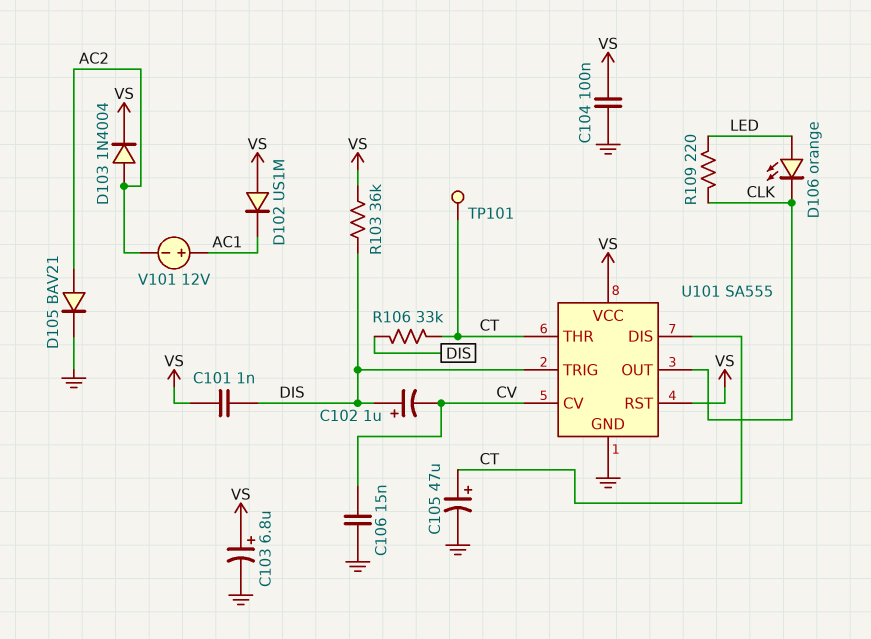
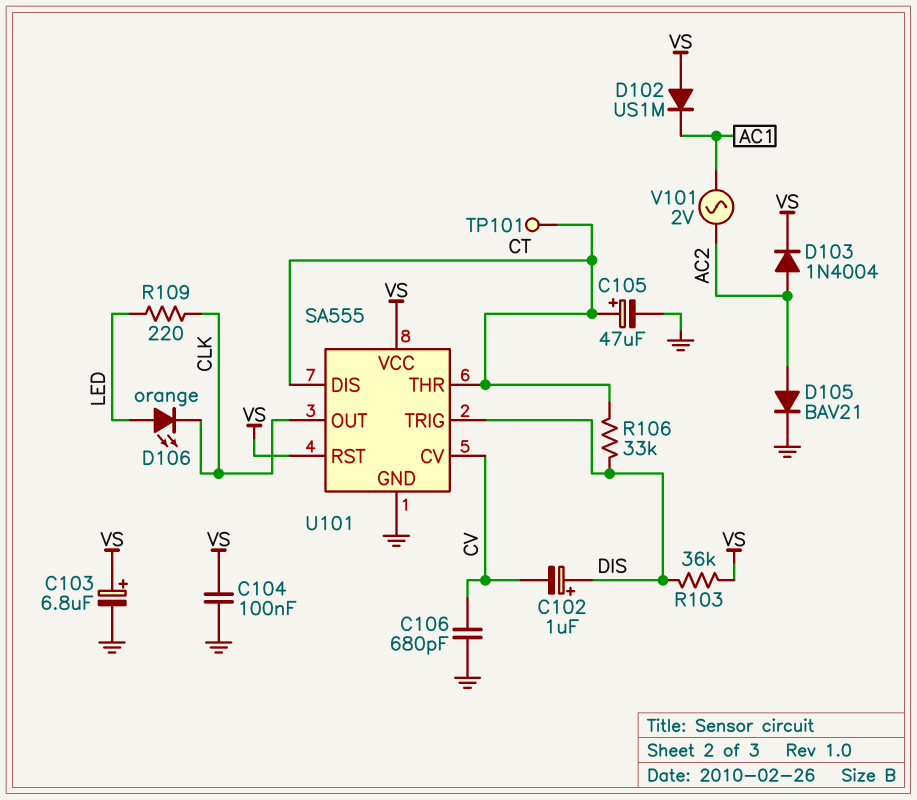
C101: 1nF (DIS, VS) -> none
C106: 15nF (CV, GND) -> 680pF (CV, GND)
V101: 12V (plus AC1, minus AC2) -> AC 2V (AC1, AC2)

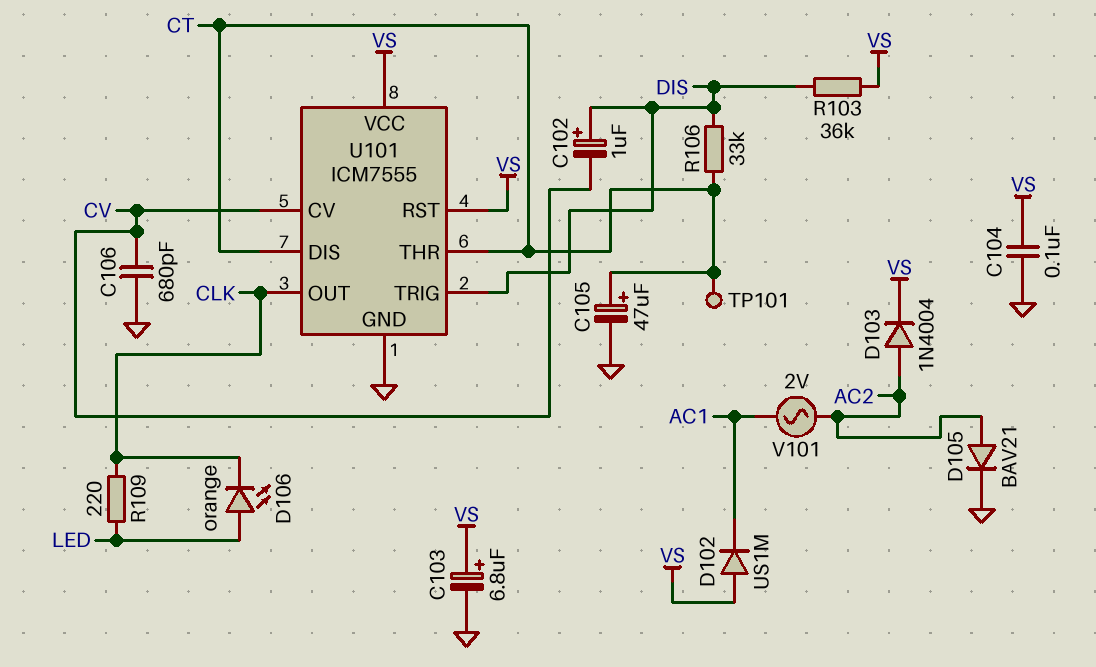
U101: SA555 -> ICM7555

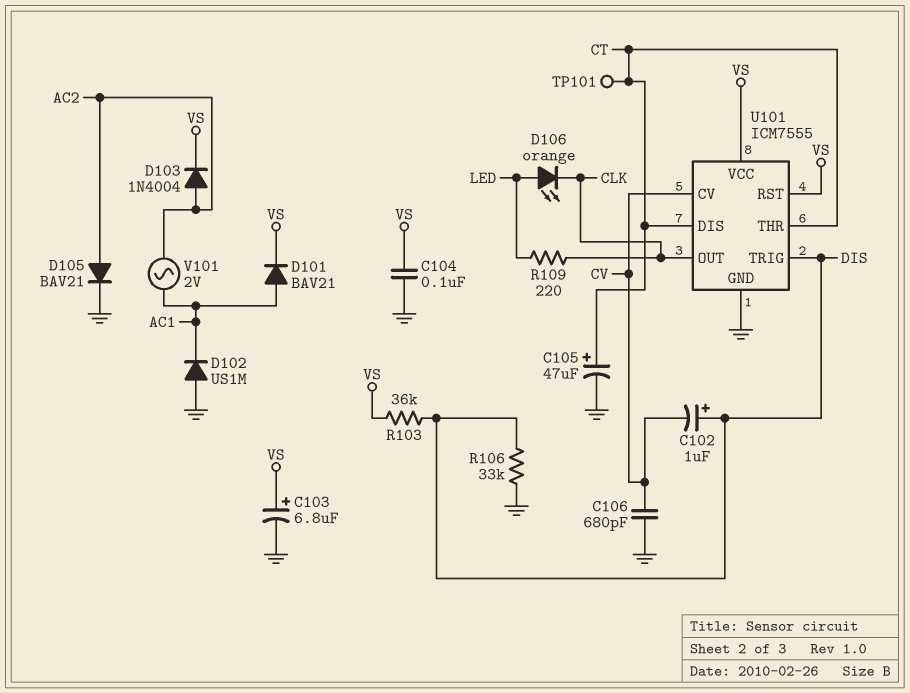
D101: none -> diode BAV21 (A AC1, K VS)
D102: diode US1M (A VS, K AC1) -> diode US1M (A GND, K AC1)
R106: 33k (CT, DIS) -> 33k (DIS, GND)

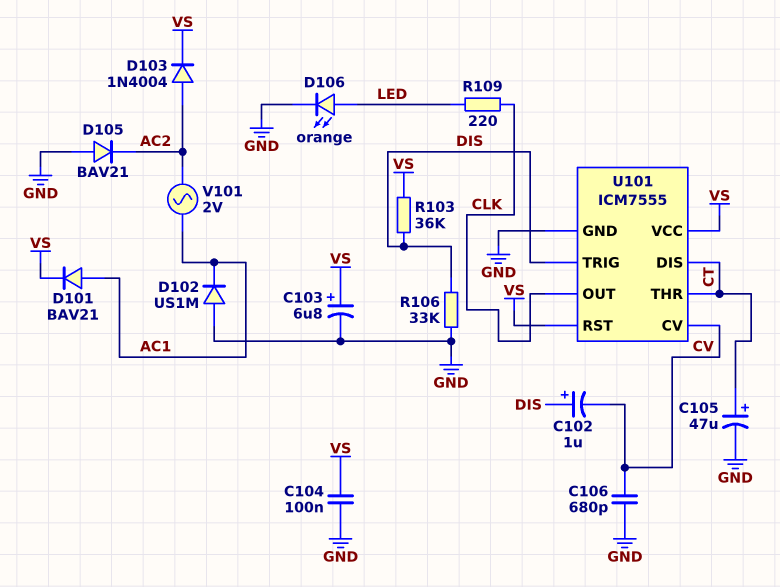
D105: diode BAV21 (A AC2, K GND) -> diode BAV21 (A GND, K AC2)
D106: LED orange (A LED, K CLK) -> LED orange (A LED, K GND)
TP101: test point (CT) -> none

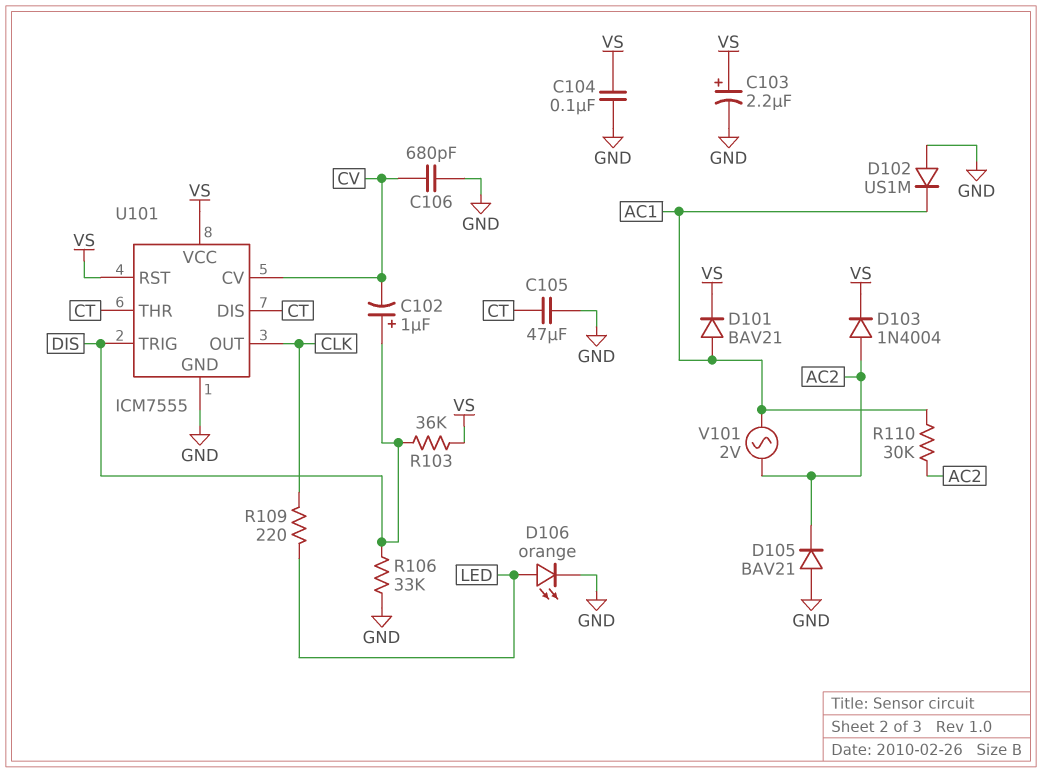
C103: 6.8uF (plus VS, minus GND) -> 2.2uF (plus VS, minus GND)
C105: 47uF (plus CT, minus GND) -> 47uF (CT, GND)
R110: none -> 30k (AC1, AC2)

